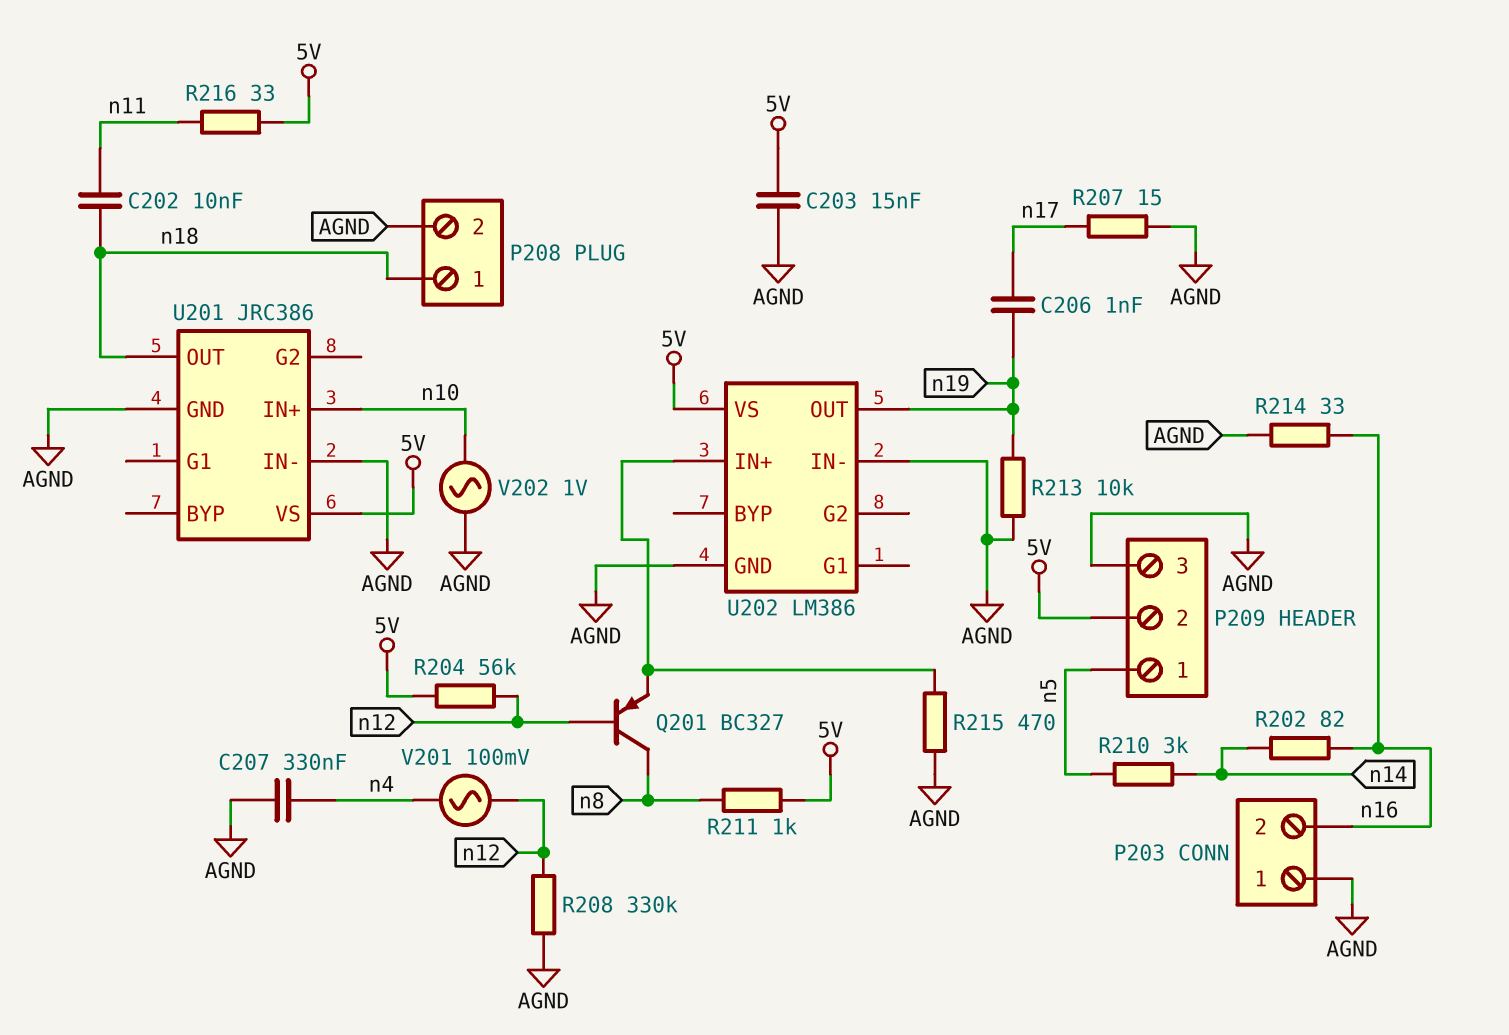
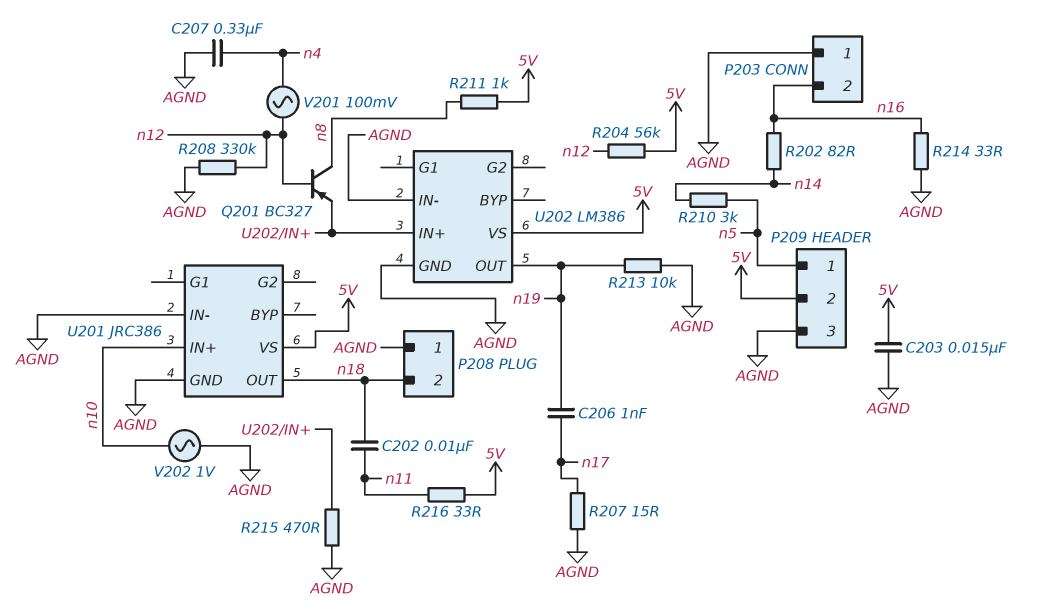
P208 pin 1: n18 -> AGND
P208 pin 2: AGND -> n18

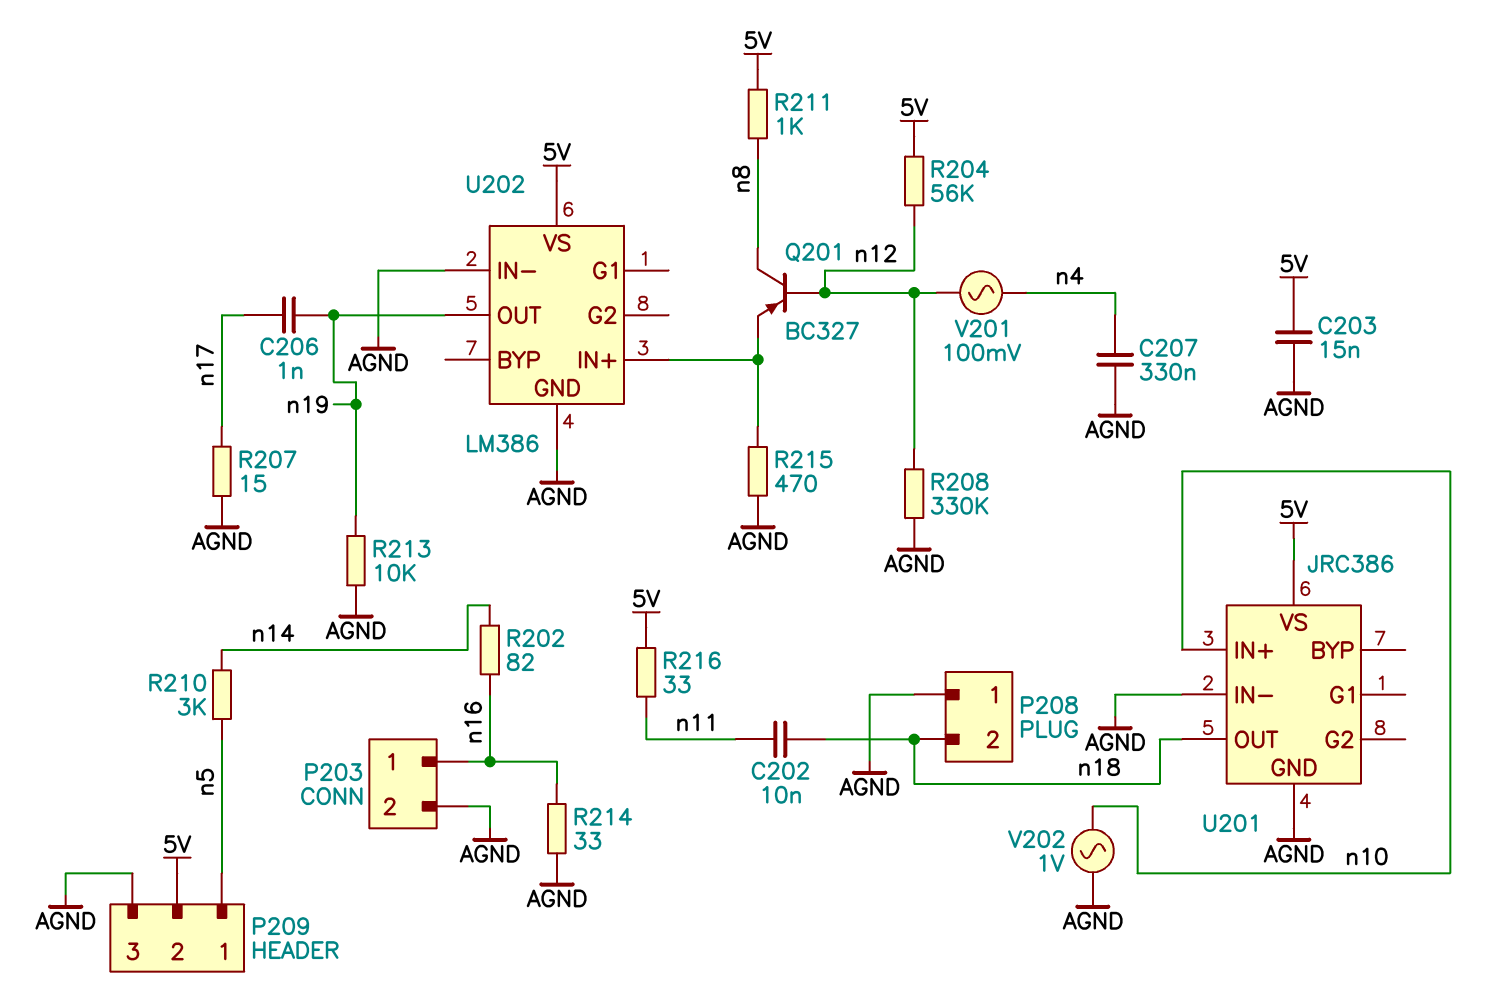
P203 pin 1: AGND -> n16
P203 pin 2: n16 -> AGND

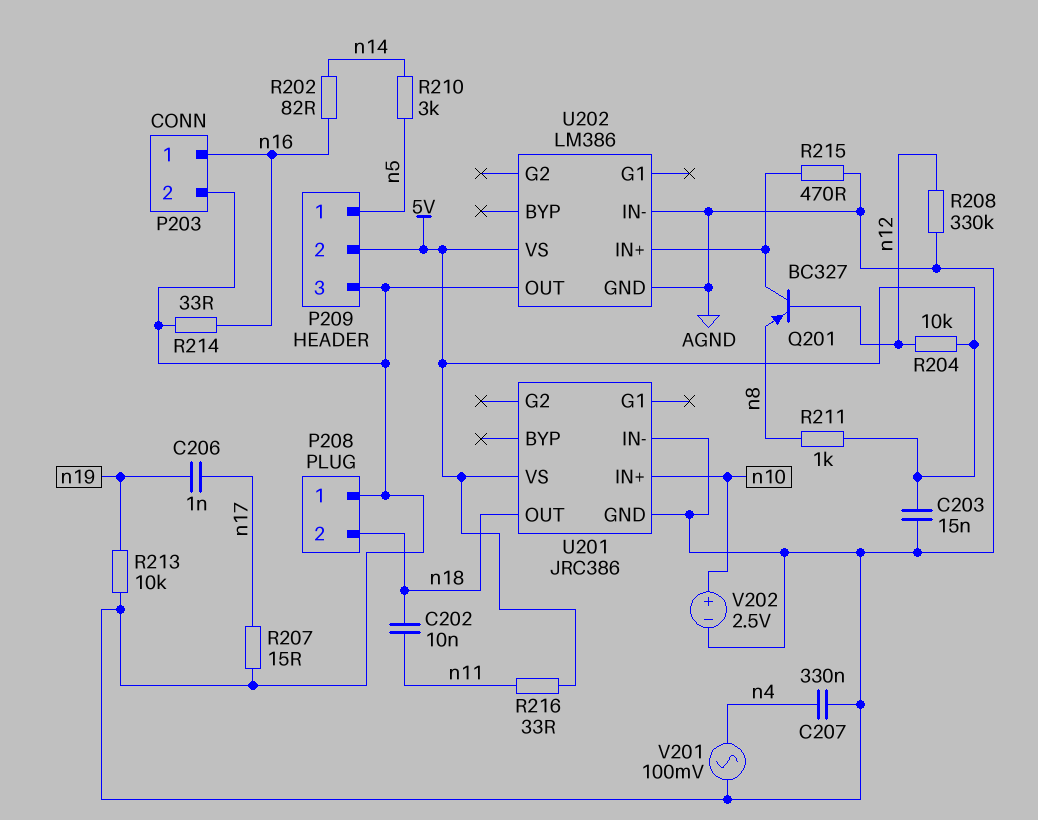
Q201: PNP BC327 (B n12, C n8, E U202/IN+) -> PNP BC327 (B n12, C U202/IN+, E n8)
R204: 56k (5V, n12) -> 10k (5V, n12)
U202 pin OUT: n19 -> AGND
V201: AC 100mV (n4, n12) -> AC 100mV (AGND, n4)
V202: AC 1V (AGND, n10) -> 2.5V (plus n10, minus AGND)

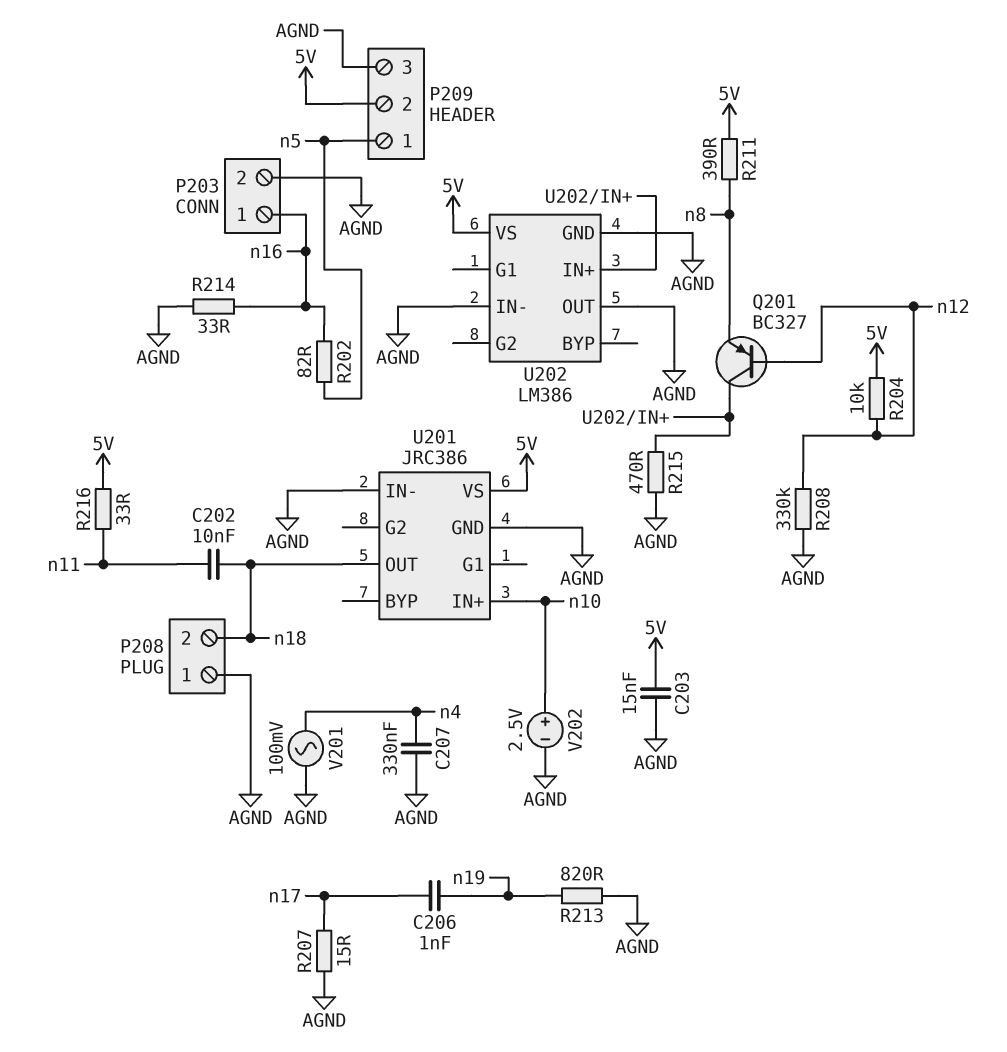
R202: 82 (n14, n16) -> 82 (n5, n16)
R210: 3k (n5, n14) -> none
R211: 1k (5V, n8) -> 390 (5V, n8)
R213: 10k (AGND, n19) -> 820 (AGND, n19)

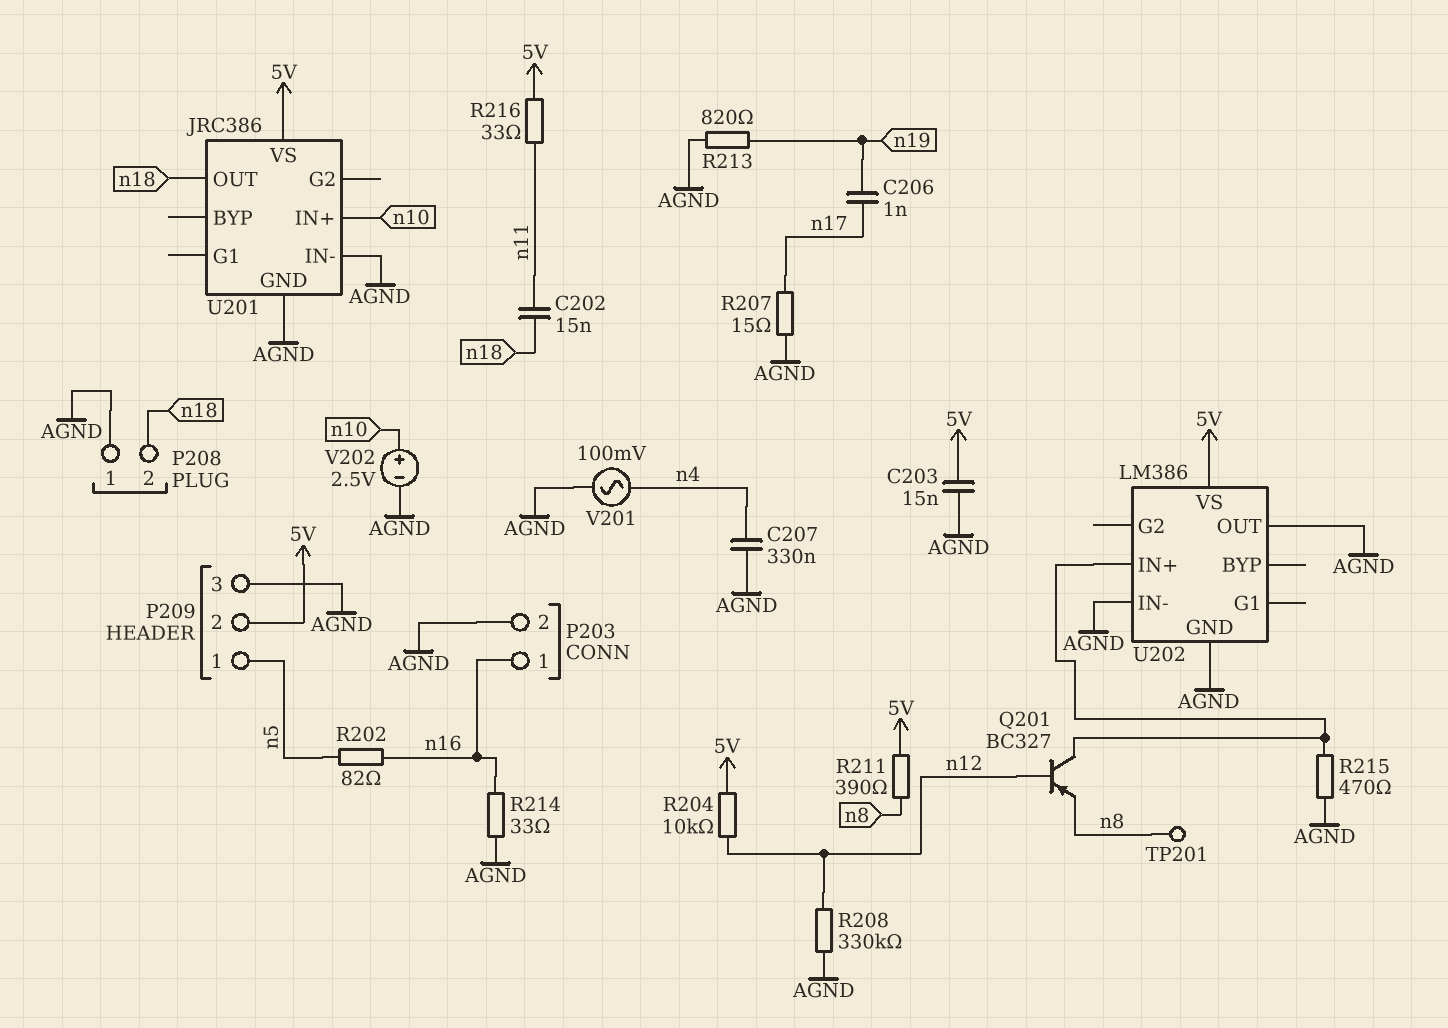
C202: 10nF (n11, n18) -> 15nF (n11, n18)
TP201: none -> test point (n8)

